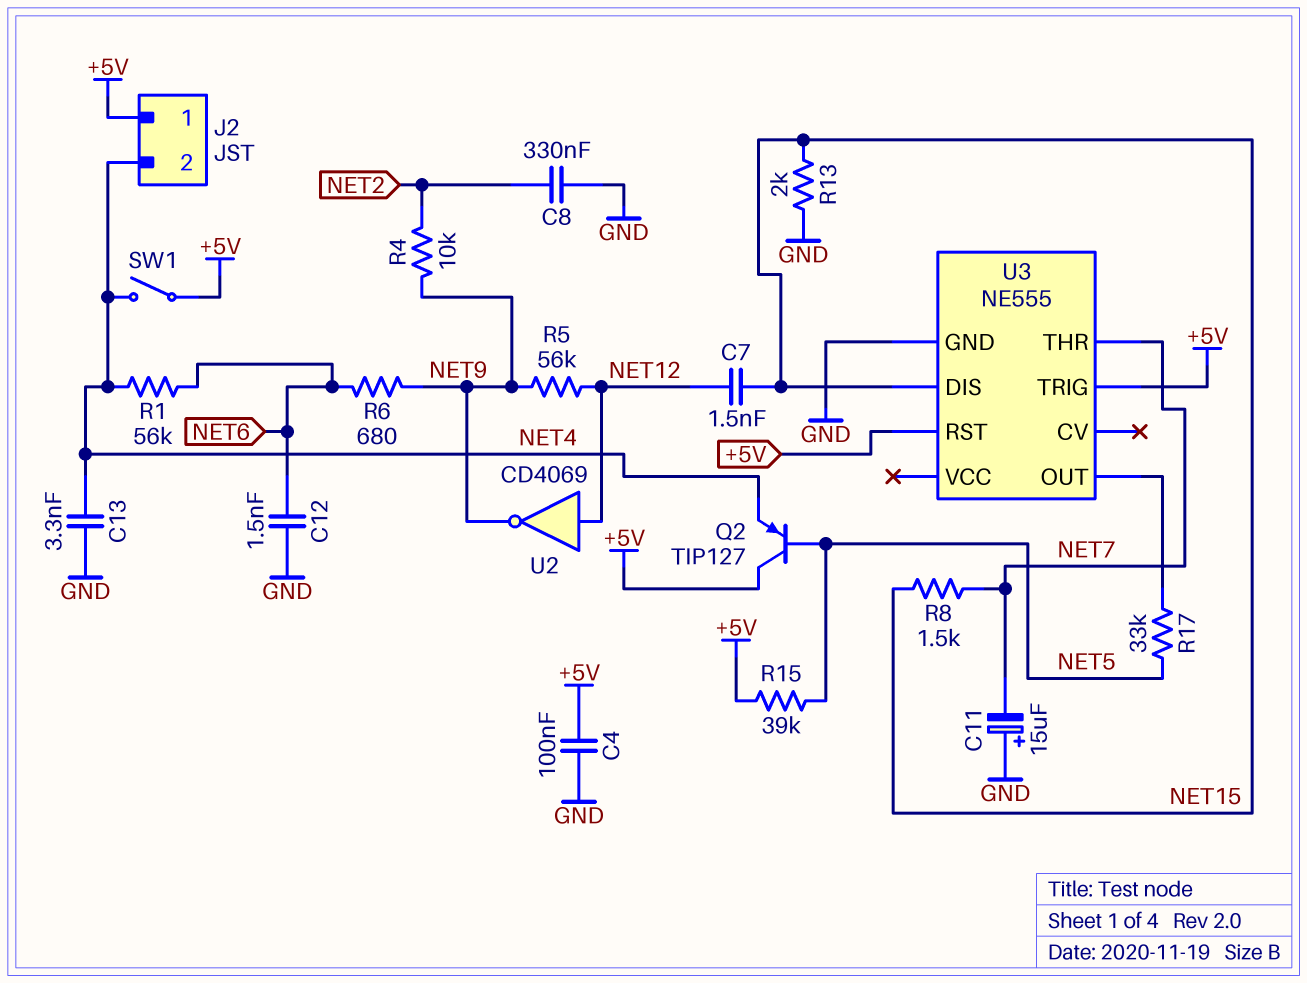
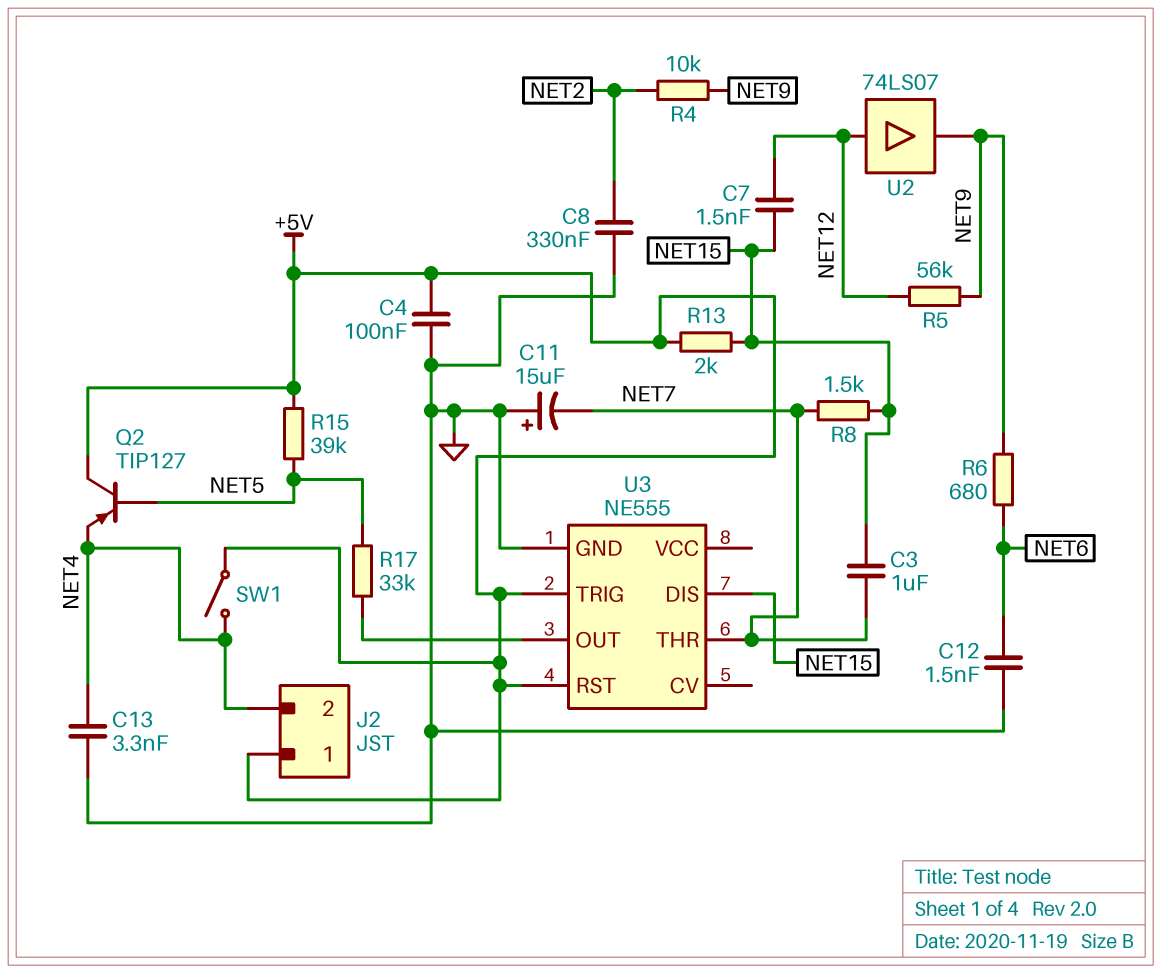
C3: none -> 1uF (NET7, NET15)
R1: 56k (NET4, NET6) -> none
R13: 2k (GND, NET15) -> 2k (+5V, NET15)
U2: NOT CD4069 (in NET12, out NET9) -> buffer 74LS07 (in NET12, out NET9)

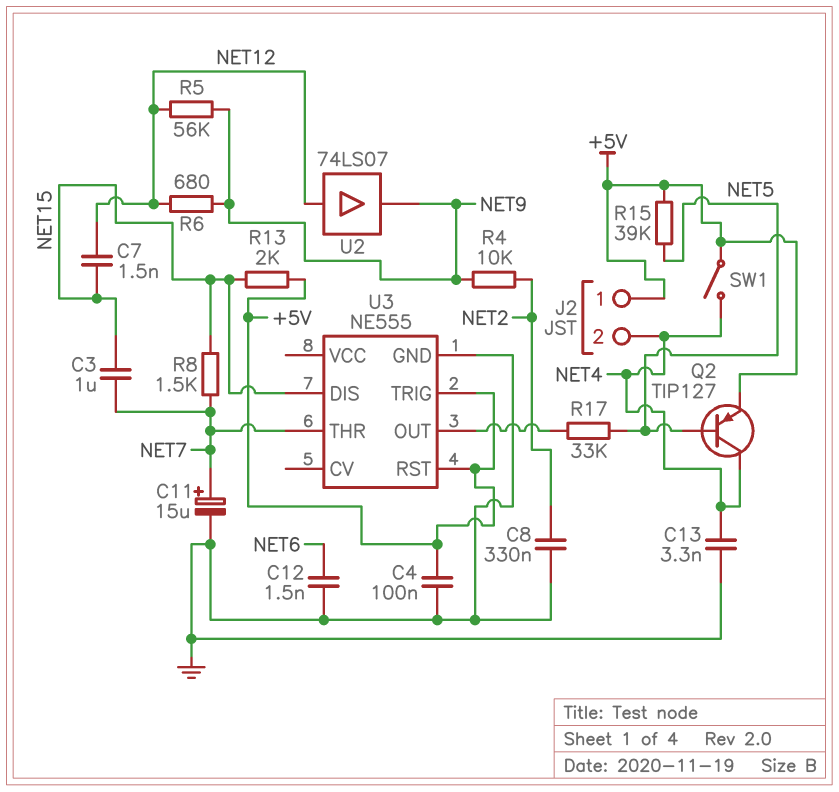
C11: 15uF (plus GND, minus NET7) -> 15uF (plus NET7, minus GND)
Q2: PNP TIP127 (B NET5, C +5V, E NET4) -> PNP TIP127 (B NET5, C NET4, E +5V)
R6: 680 (NET6, NET9) -> 680 (NET9, NET12)

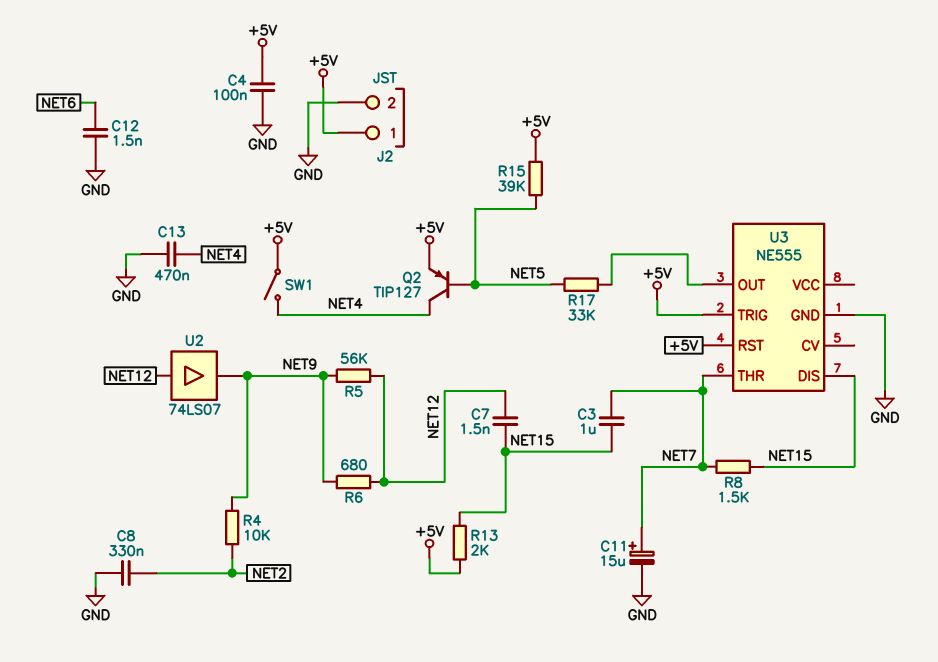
C13: 3.3nF (GND, NET4) -> 470nF (GND, NET4)
J2 pin 2: NET4 -> GND

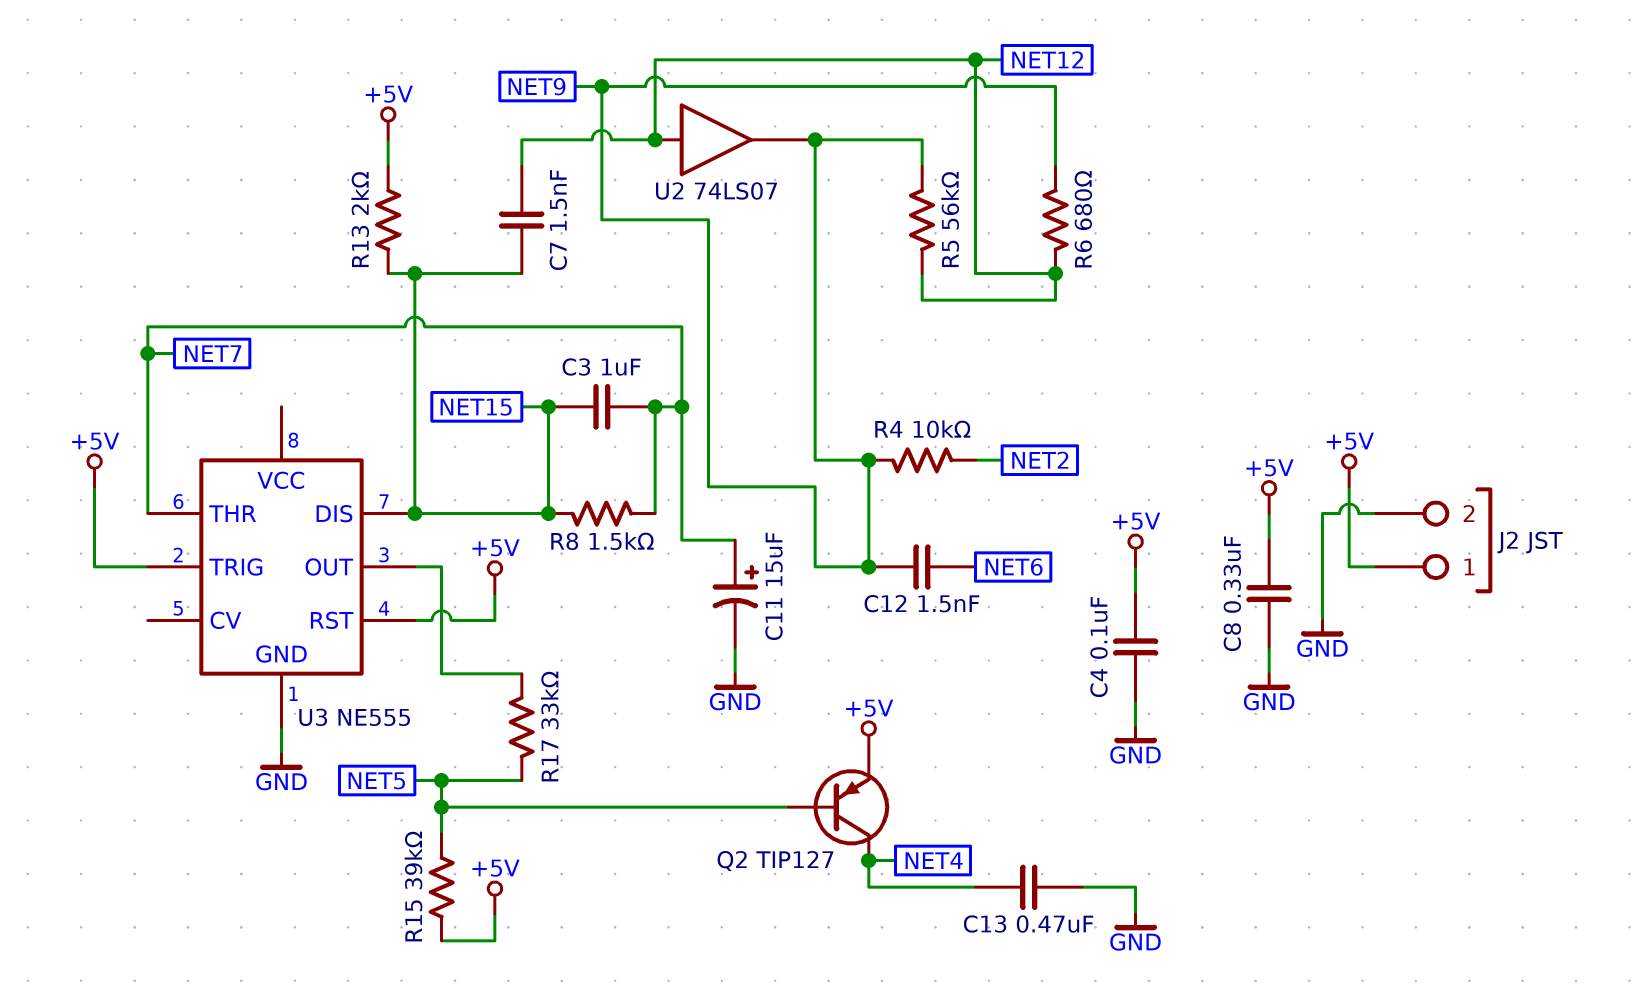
C8: 330nF (GND, NET2) -> 330nF (+5V, GND)
C12: 1.5nF (GND, NET6) -> 1.5nF (NET6, NET9)
SW1: switch (+5V, NET4) -> none

